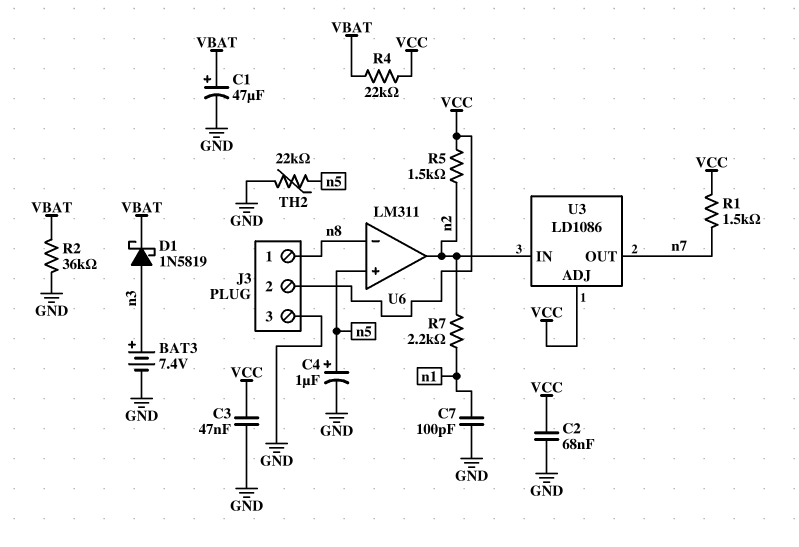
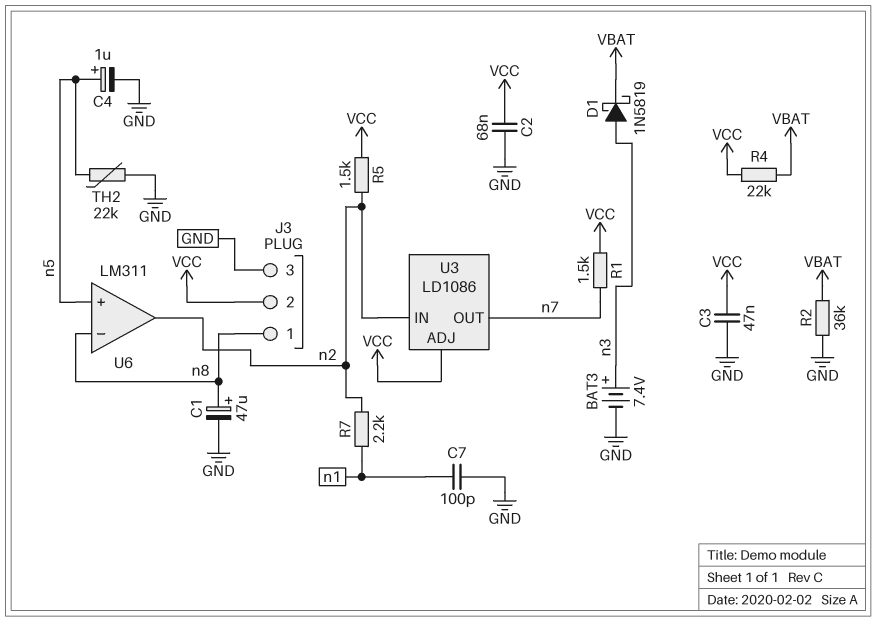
C1: 47uF (plus VBAT, minus GND) -> 47uF (plus n8, minus GND)

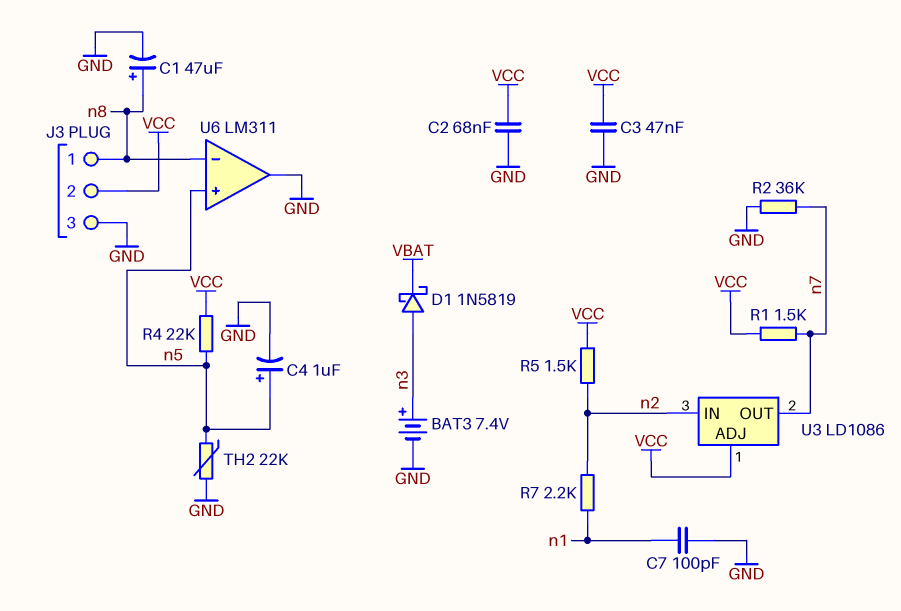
R2: 36k (GND, VBAT) -> 36k (GND, n7)
R4: 22k (VBAT, VCC) -> 22k (VCC, n5)
U6 pin out: n2 -> GND

